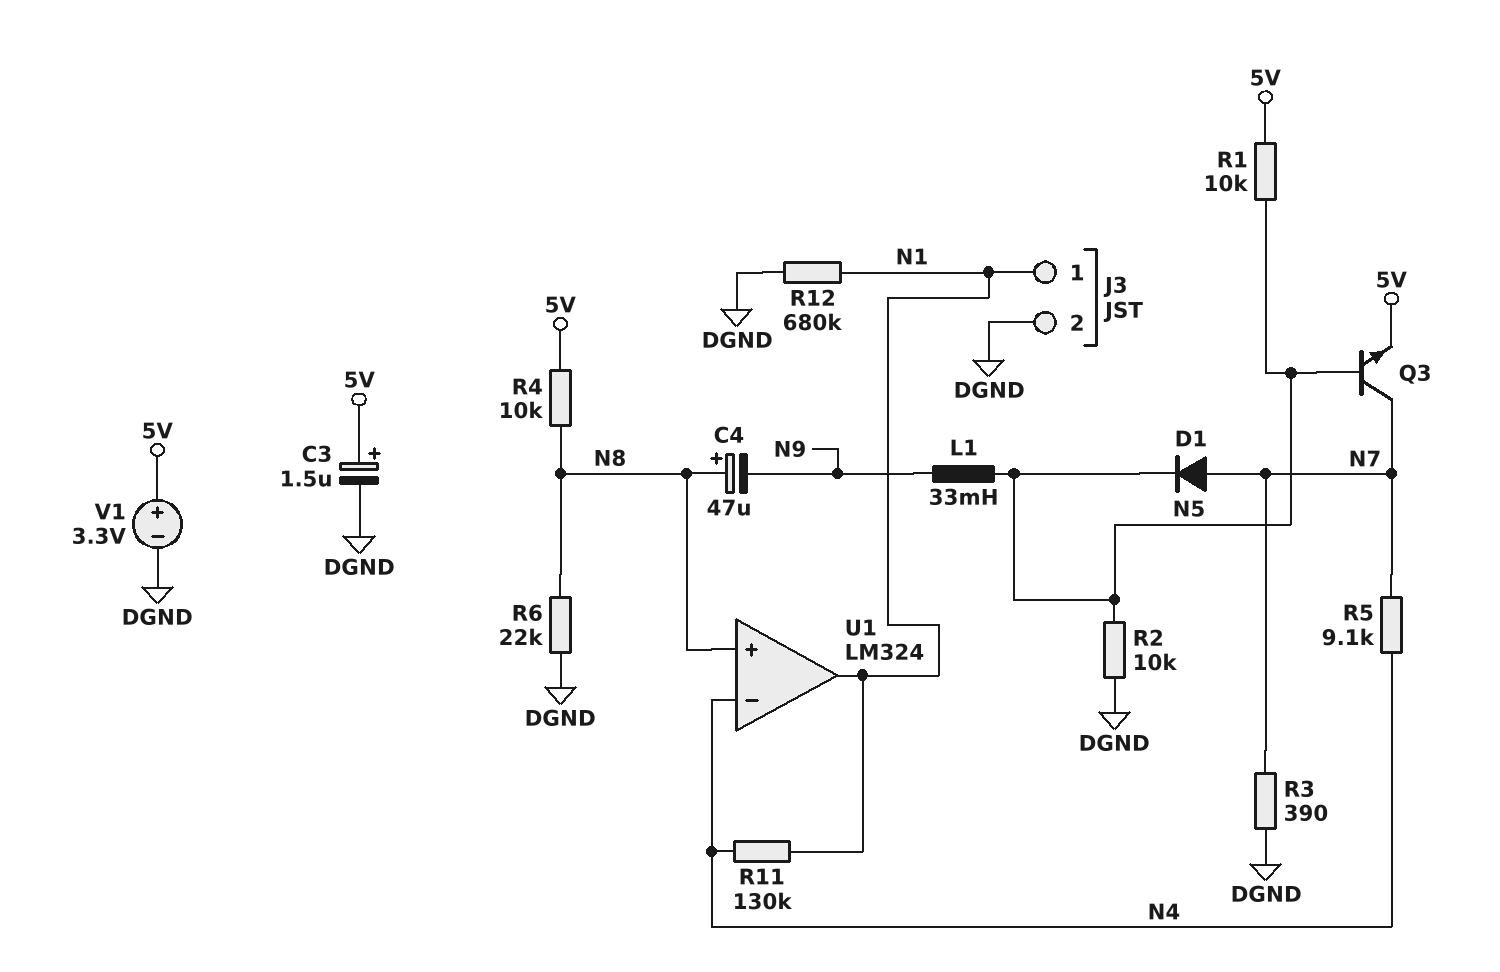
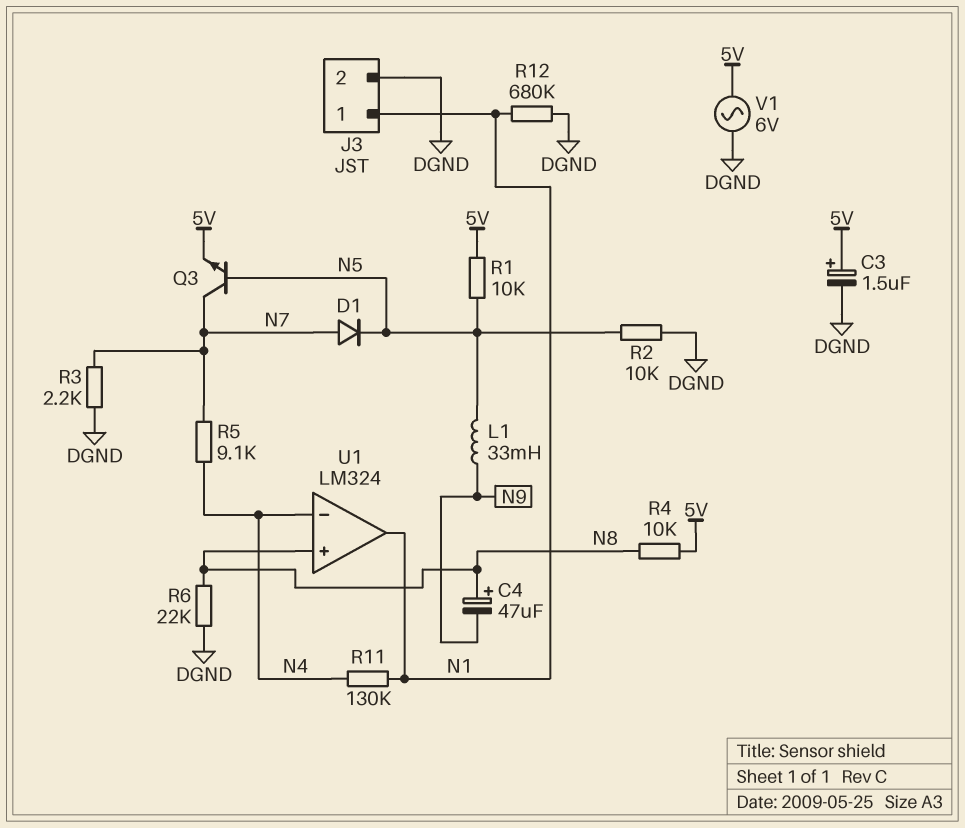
R3: 390 (DGND, N7) -> 2.2k (DGND, N7)
V1: 3.3V (plus 5V, minus DGND) -> AC 6V (5V, DGND)

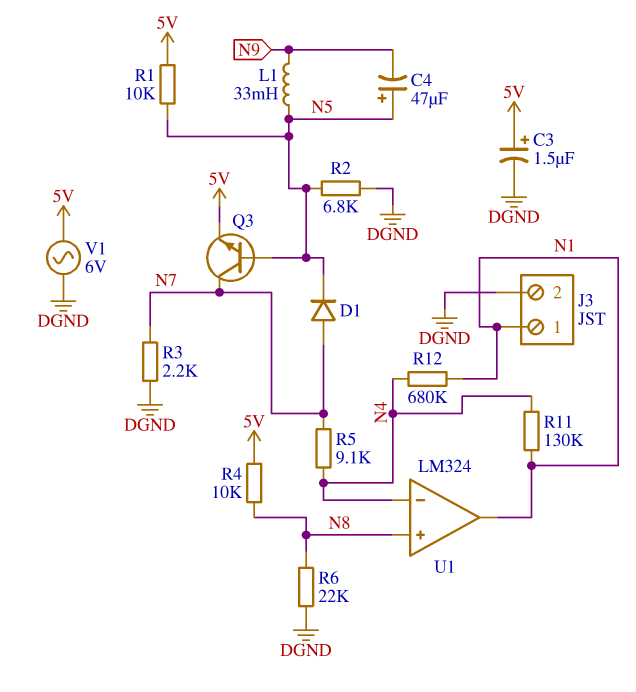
C4: 47uF (plus N8, minus N9) -> 47uF (plus N5, minus N9)
R2: 10k (DGND, N5) -> 6.8k (DGND, N5)
R12: 680k (DGND, N1) -> 680k (N1, N4)

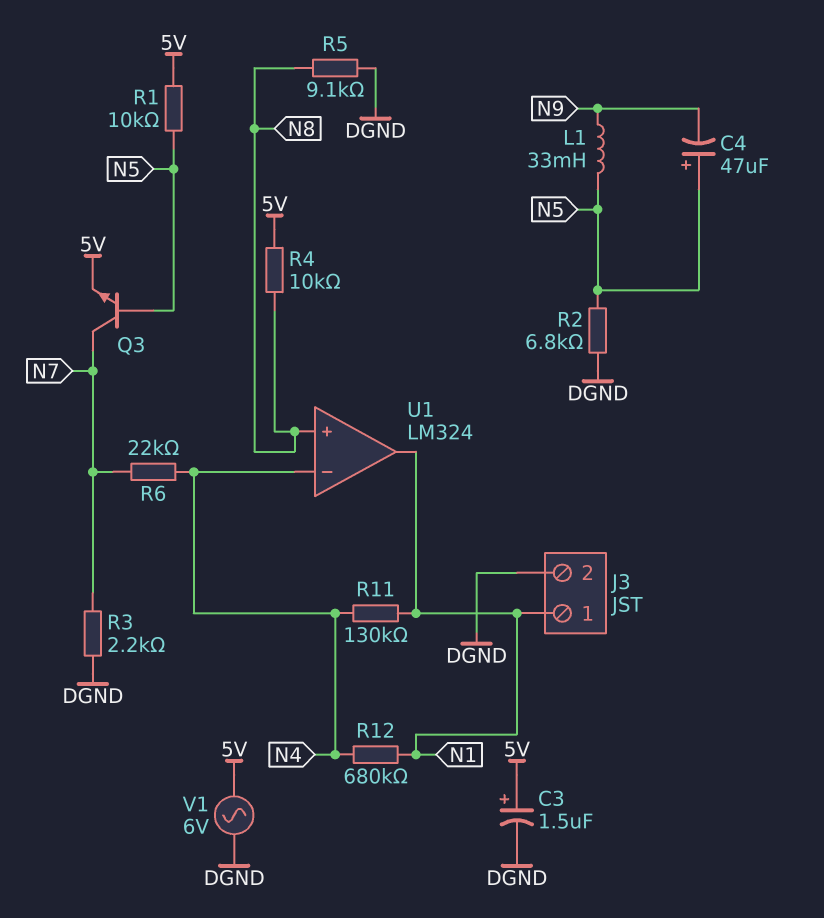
D1: diode (A N7, K N5) -> none
R5: 9.1k (N4, N7) -> 9.1k (DGND, N8)
R6: 22k (DGND, N8) -> 22k (N4, N7)

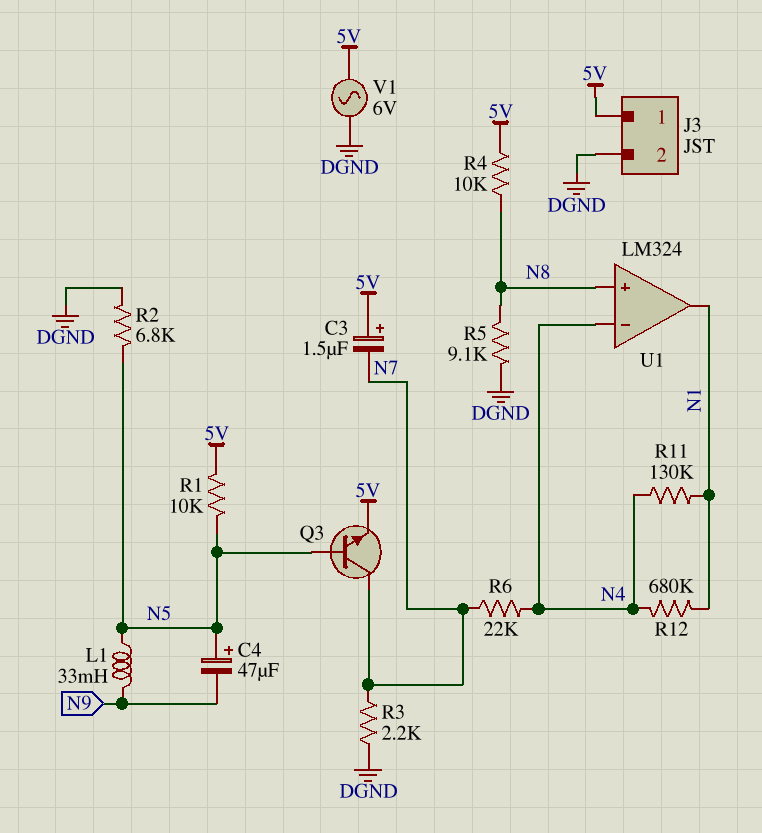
C3: 1.5uF (plus 5V, minus DGND) -> 1.5uF (plus 5V, minus N7)
J3 pin 1: N1 -> 5V

